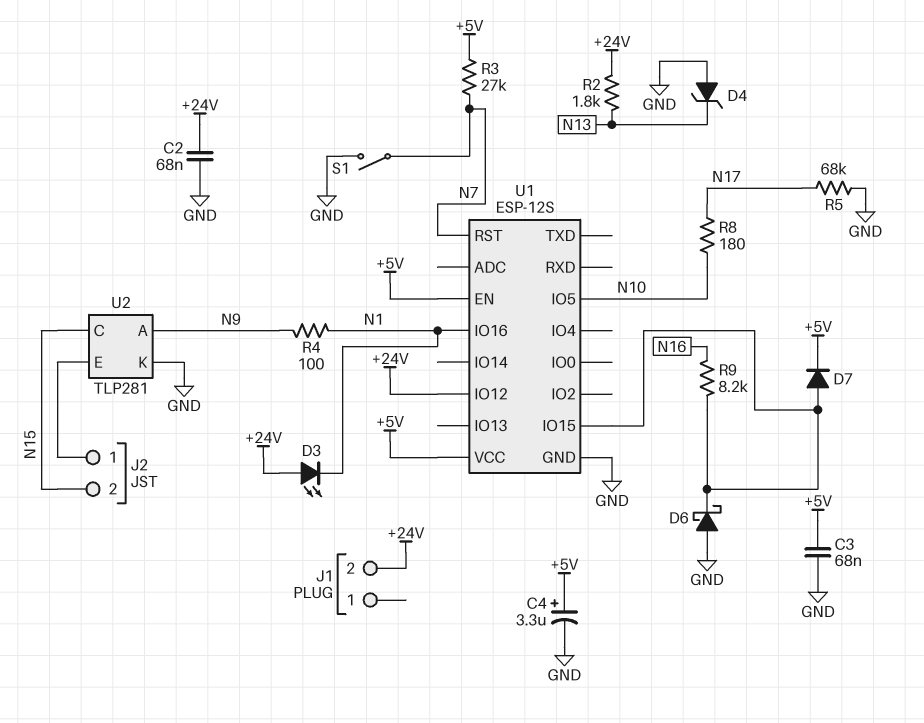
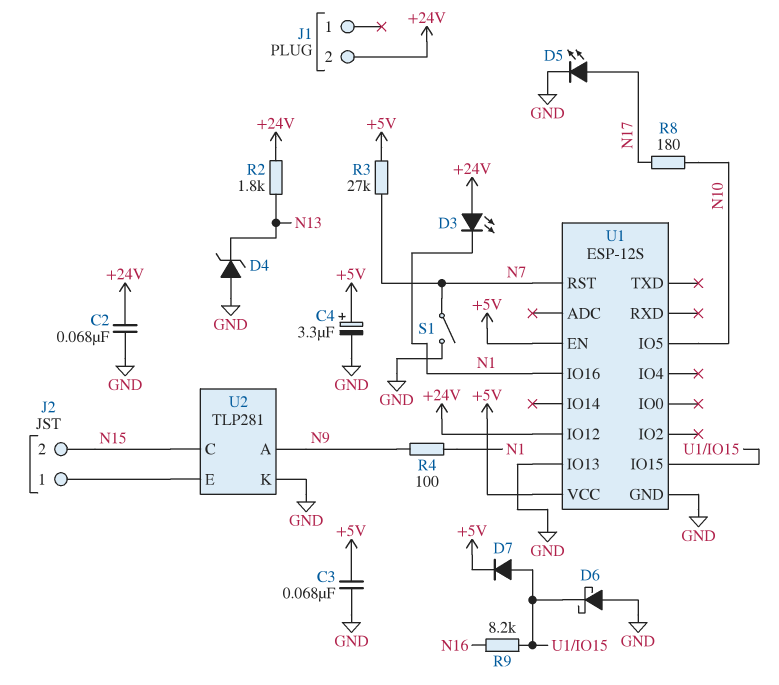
D5: none -> LED (A N17, K GND)
R5: 68k (GND, N17) -> none
U1 pin IO13: none -> GND

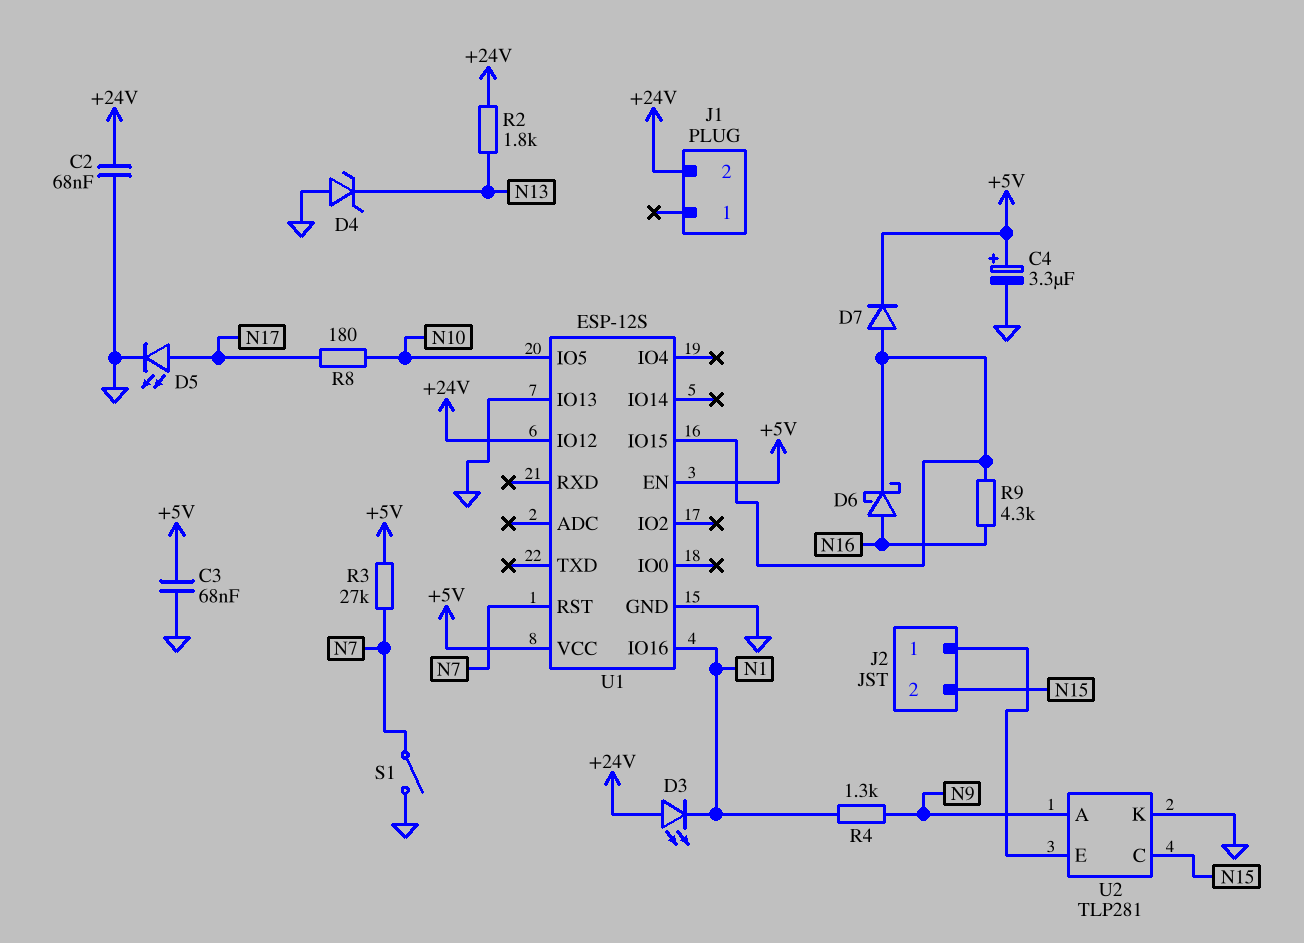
D6: schottky (A GND, K U1/IO15) -> schottky (A N16, K U1/IO15)
R4: 100 (N1, N9) -> 1.3k (N1, N9)
R9: 8.2k (N16, U1/IO15) -> 4.3k (N16, U1/IO15)

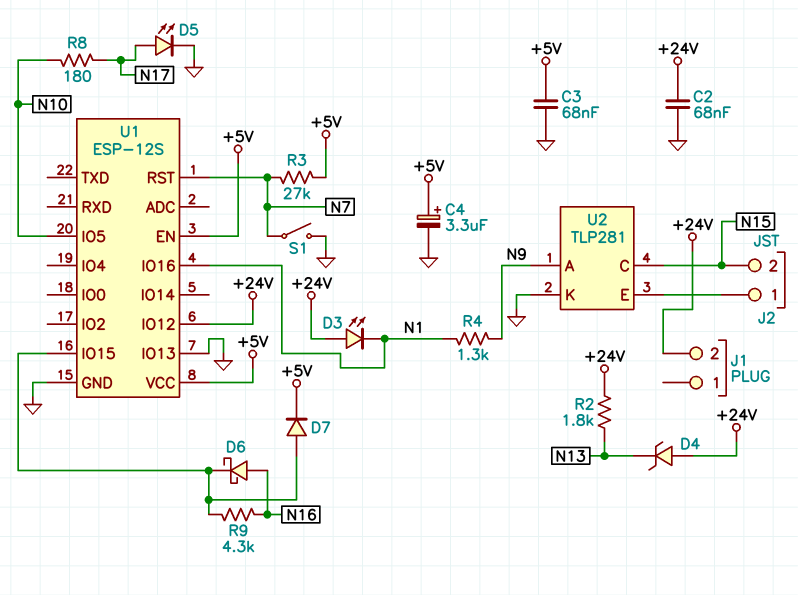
D4: zener (A GND, K N13) -> zener (A +24V, K N13)

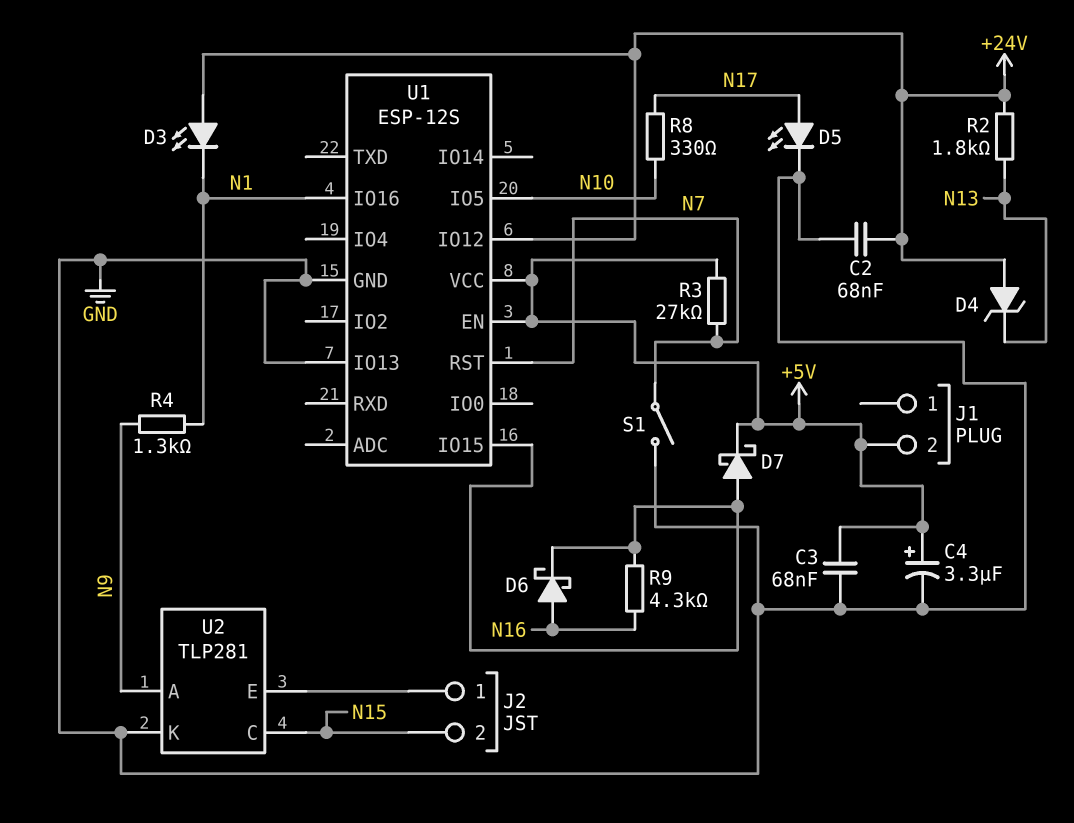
D7: diode (A U1/IO15, K +5V) -> schottky (A U1/IO15, K +5V)
J1 pin 2: +24V -> +5V
R8: 180 (N10, N17) -> 330 (N10, N17)

